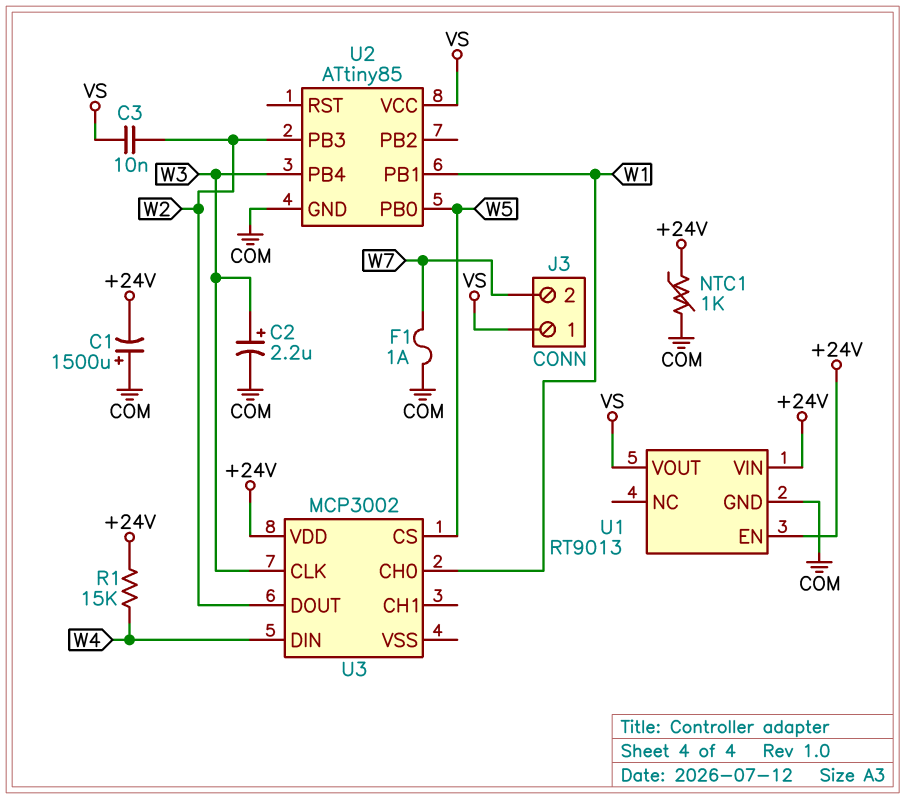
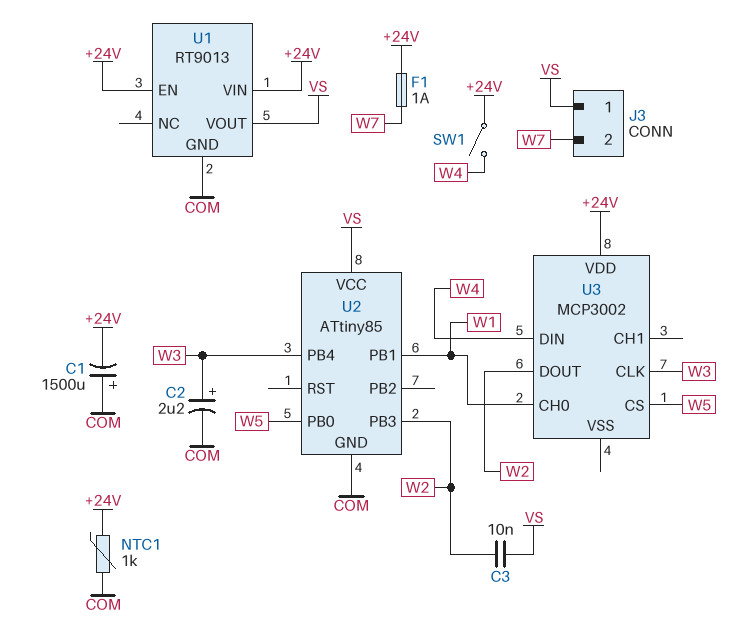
F1: 1A (COM, W7) -> 1A (+24V, W7)
R1: 15k (+24V, W4) -> none
SW1: none -> switch (+24V, W4)

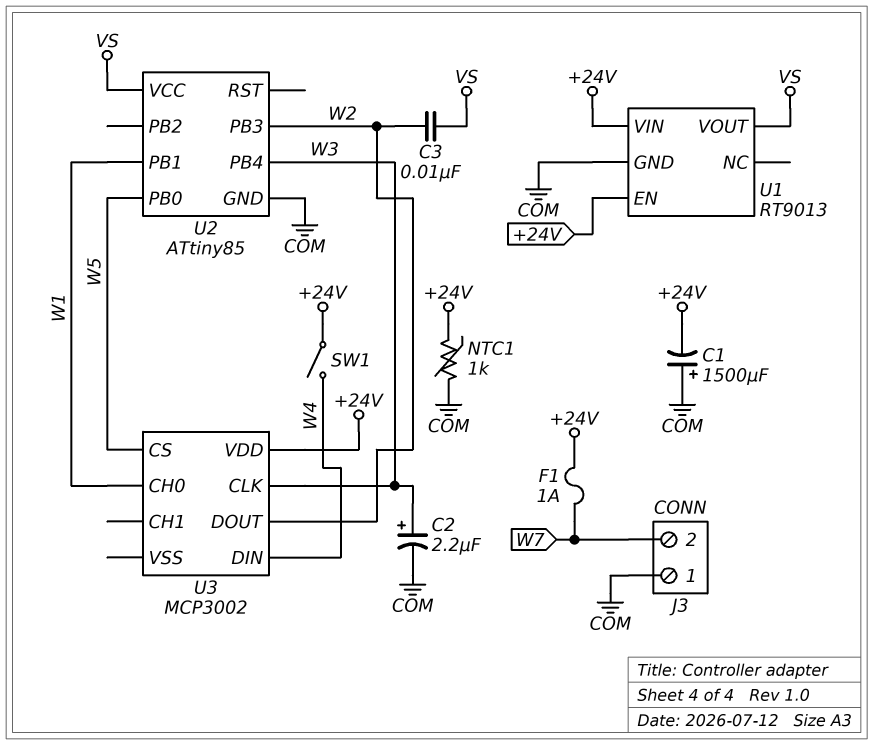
J3 pin 1: VS -> COM

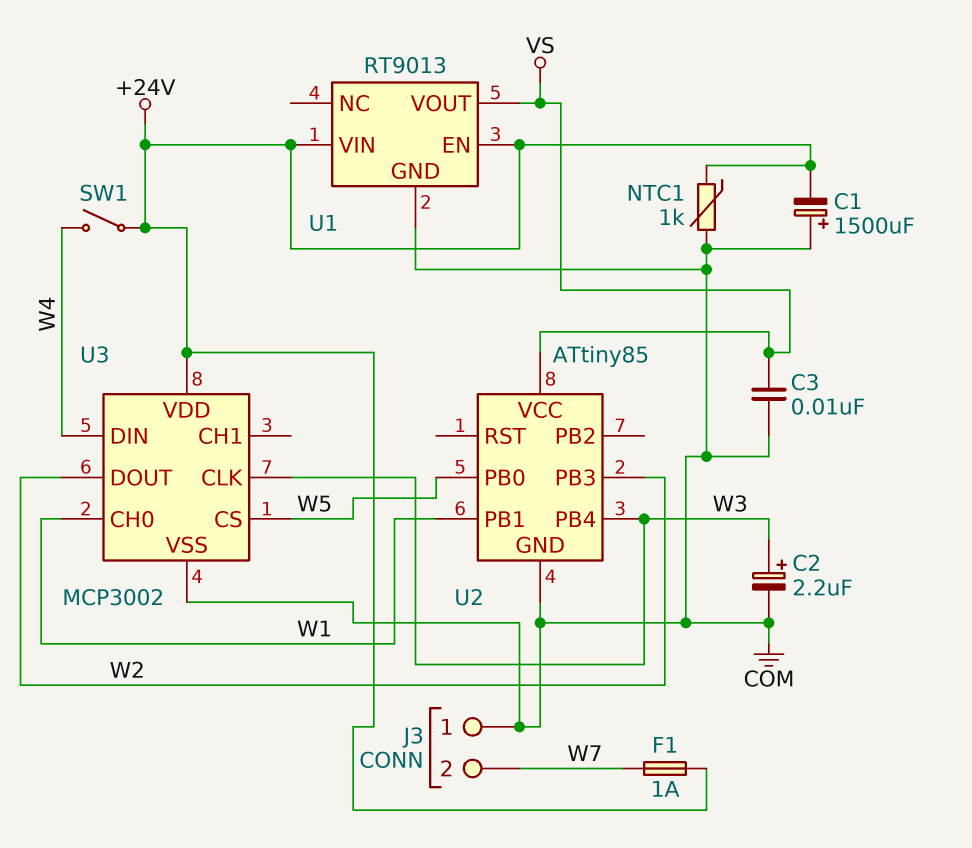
C3: 10nF (VS, W2) -> 10nF (COM, VS)
U3 pin VSS: none -> COM

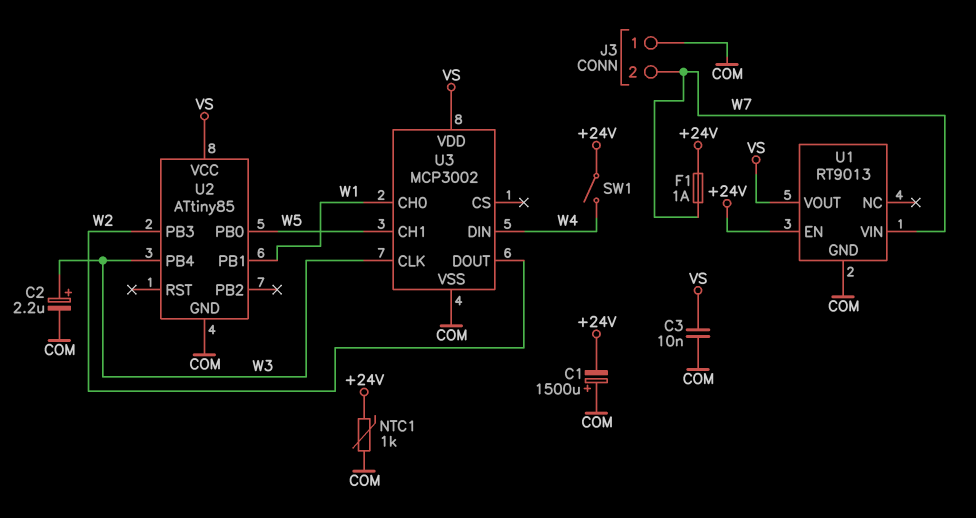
U1 pin VIN: +24V -> W7
U3 pin CH1: none -> W5
U3 pin CS: W5 -> none
U3 pin VDD: +24V -> VS

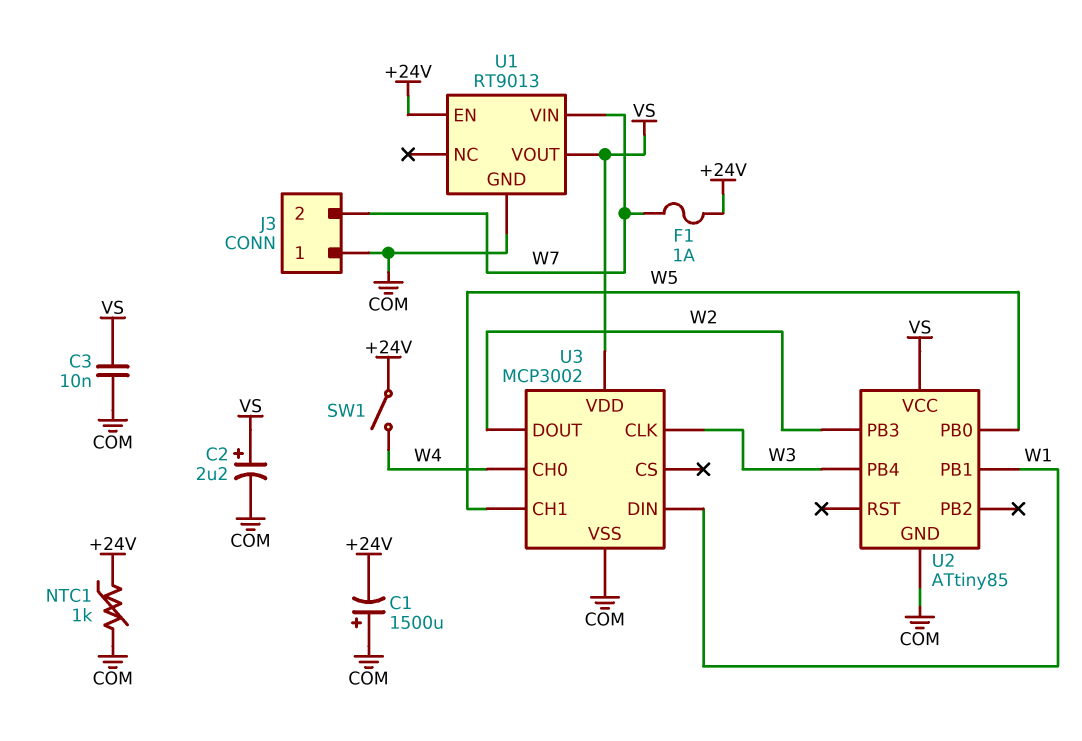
C2: 2.2uF (plus W3, minus COM) -> 2.2uF (plus VS, minus COM)
U3 pin CH0: W1 -> W4
U3 pin DIN: W4 -> W1

